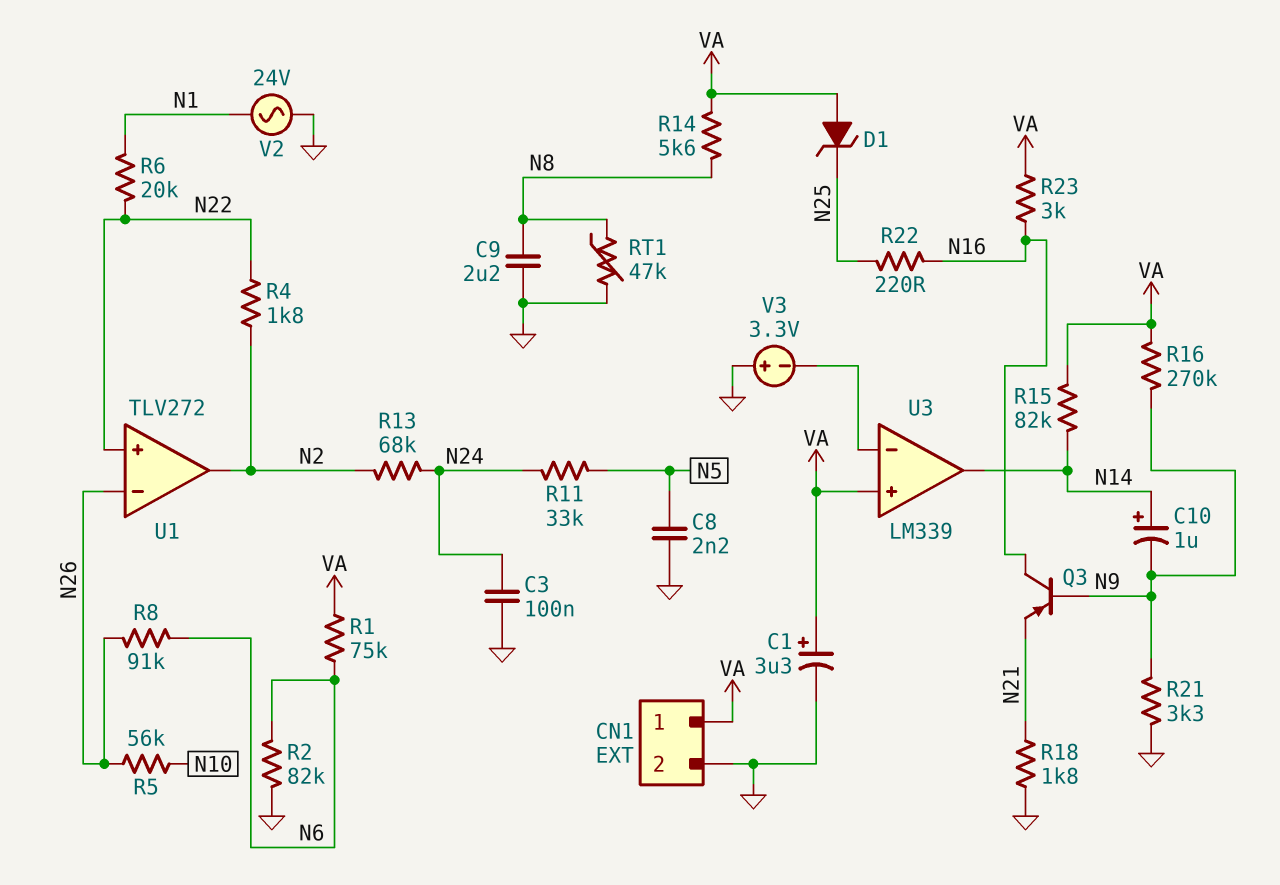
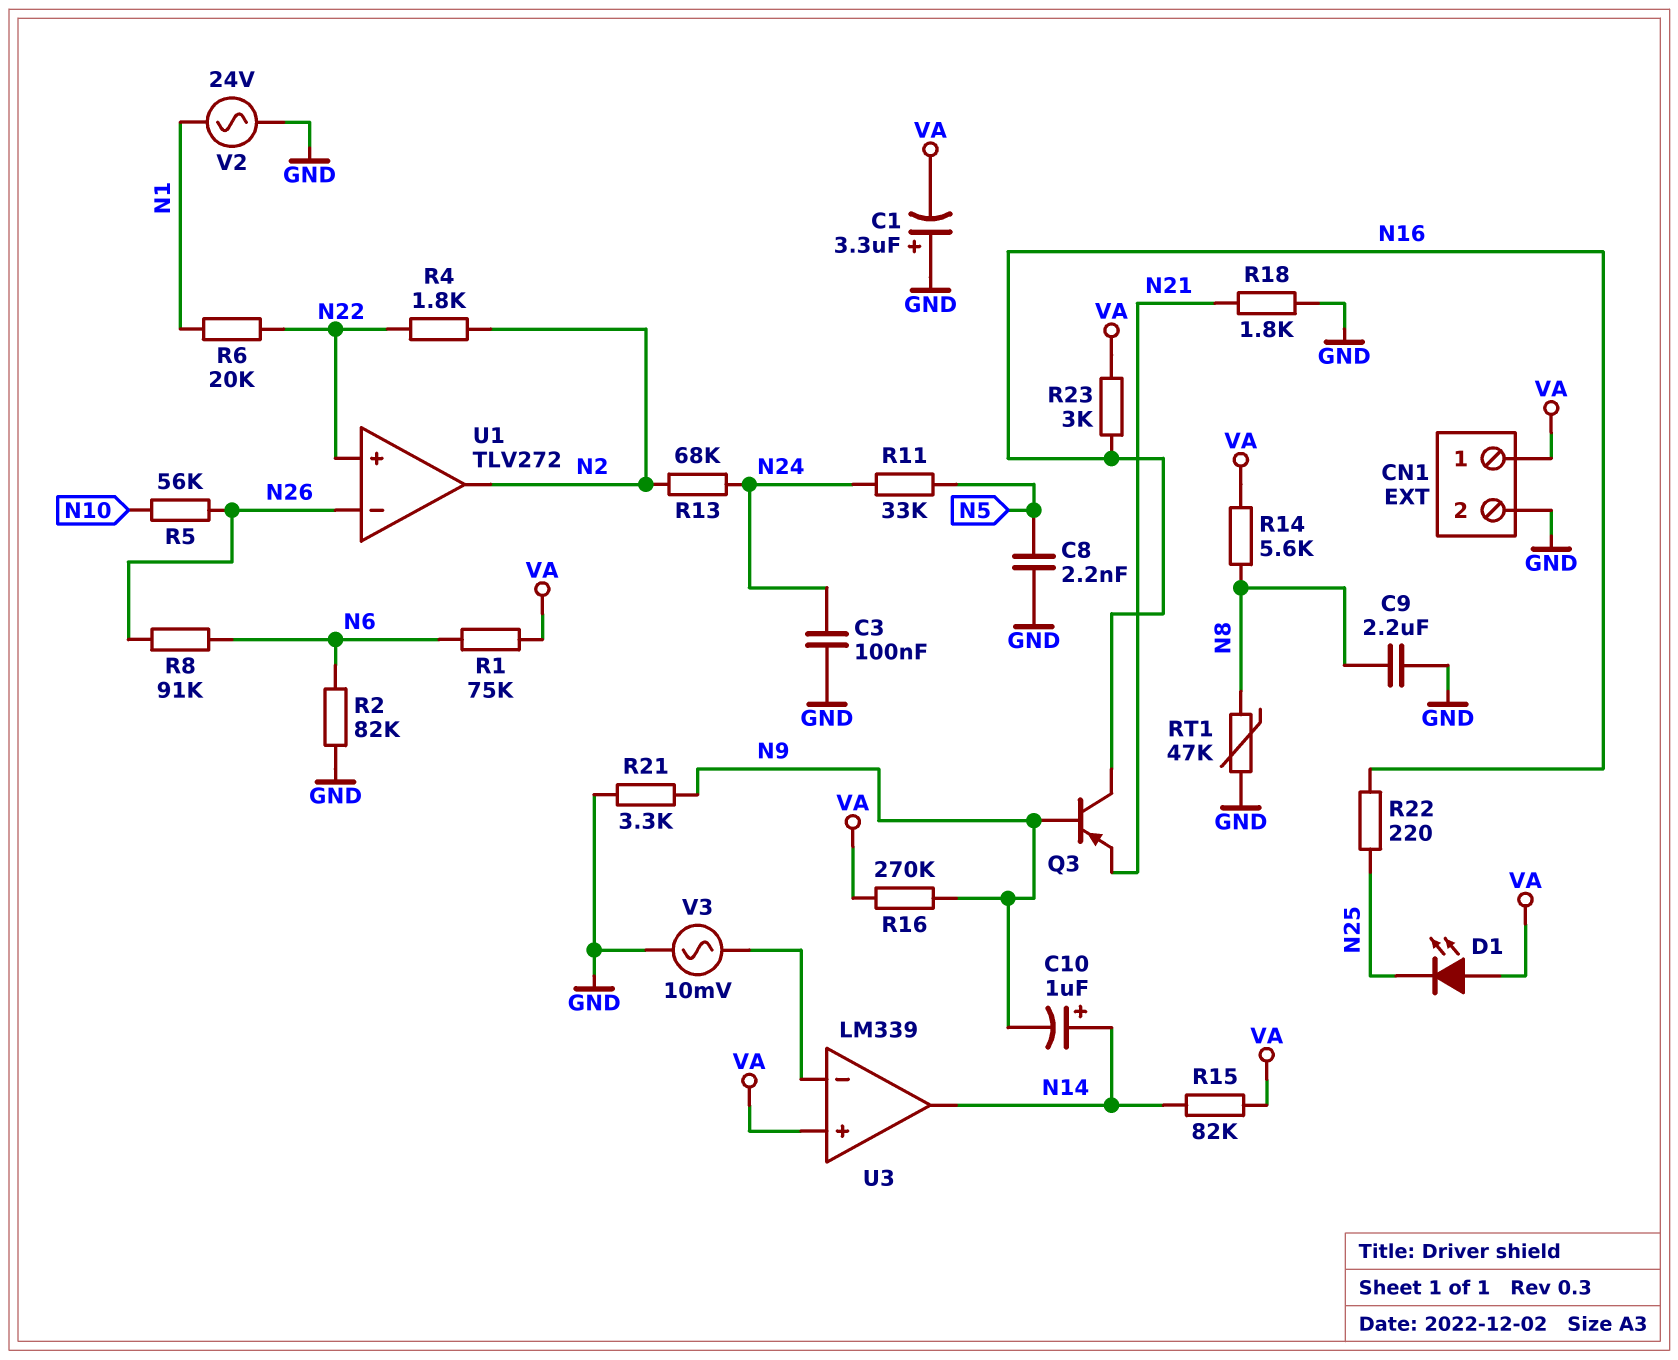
C1: 3.3uF (plus VA, minus GND) -> 3.3uF (plus GND, minus VA)
D1: zener (A VA, K N25) -> LED (A VA, K N25)
V3: 3.3V (plus GND, minus U3/in-) -> AC 10mV (GND, U3/in-)

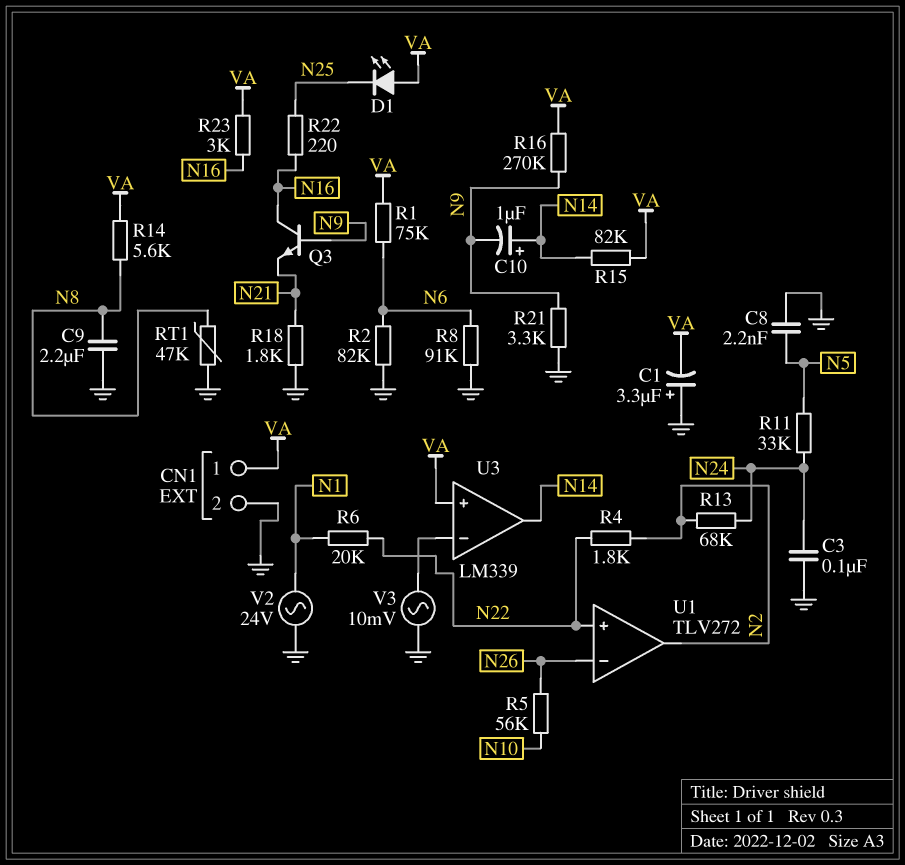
Q3: PNP (B N9, C N16, E N21) -> NPN (B N9, C N16, E N21)
R8: 91k (N6, N26) -> 91k (GND, N6)

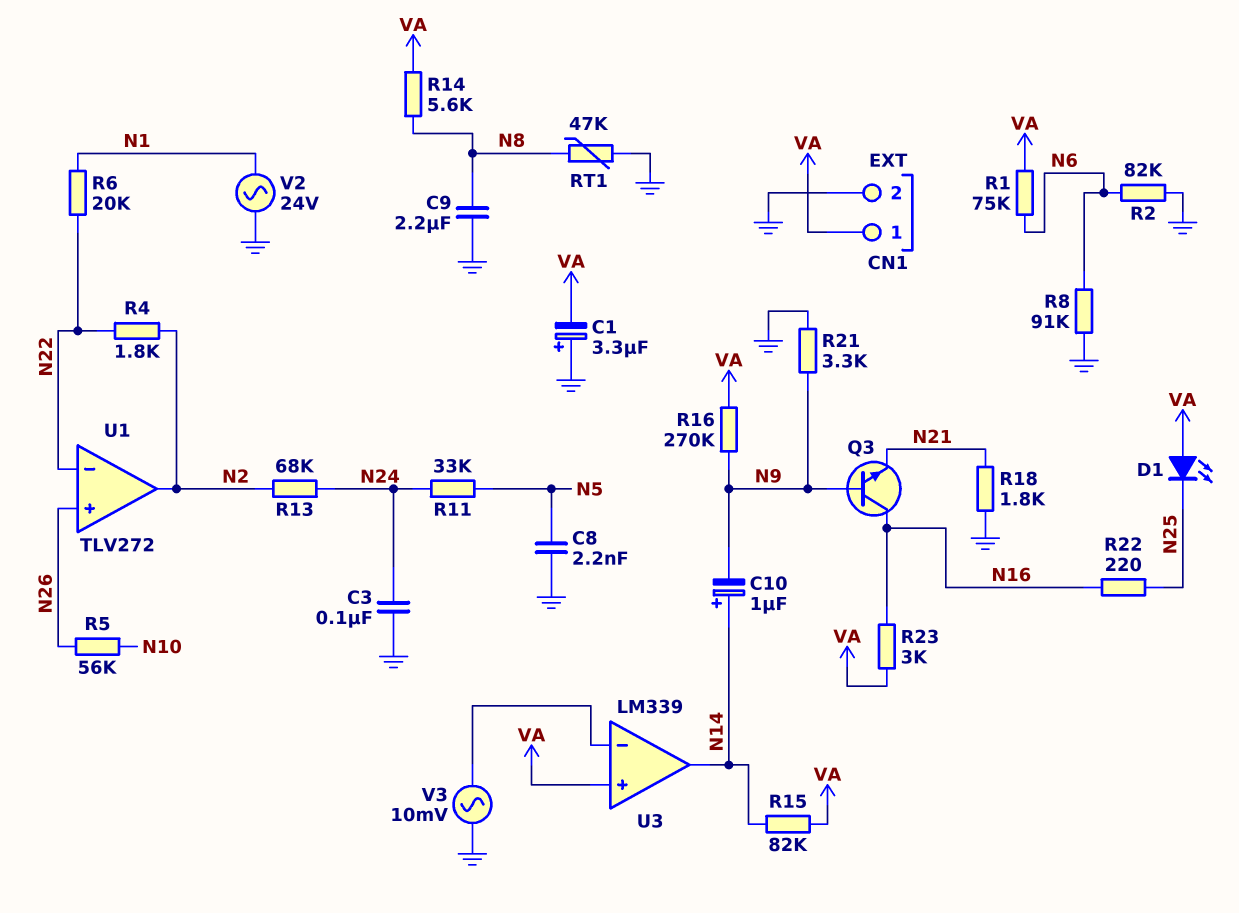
U1 pin in+: N22 -> N26
U1 pin in-: N26 -> N22

